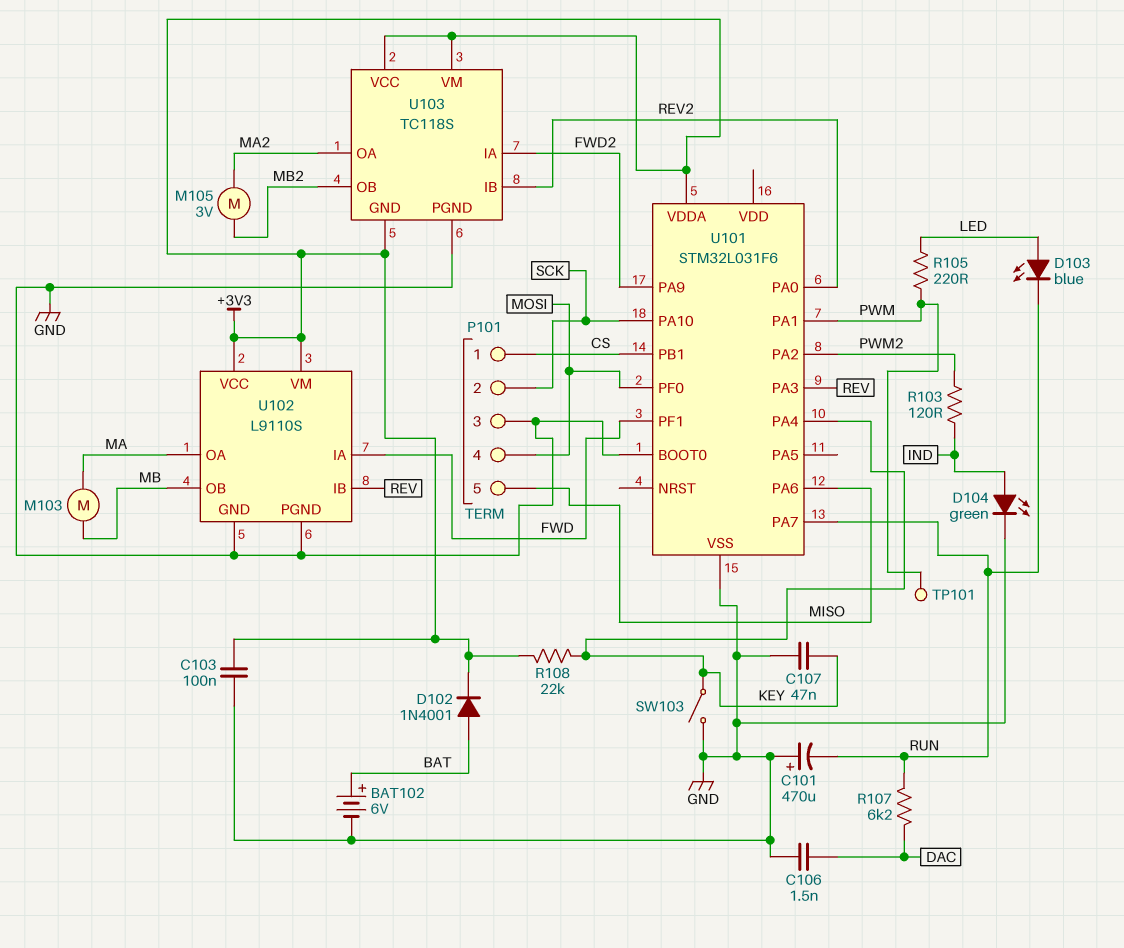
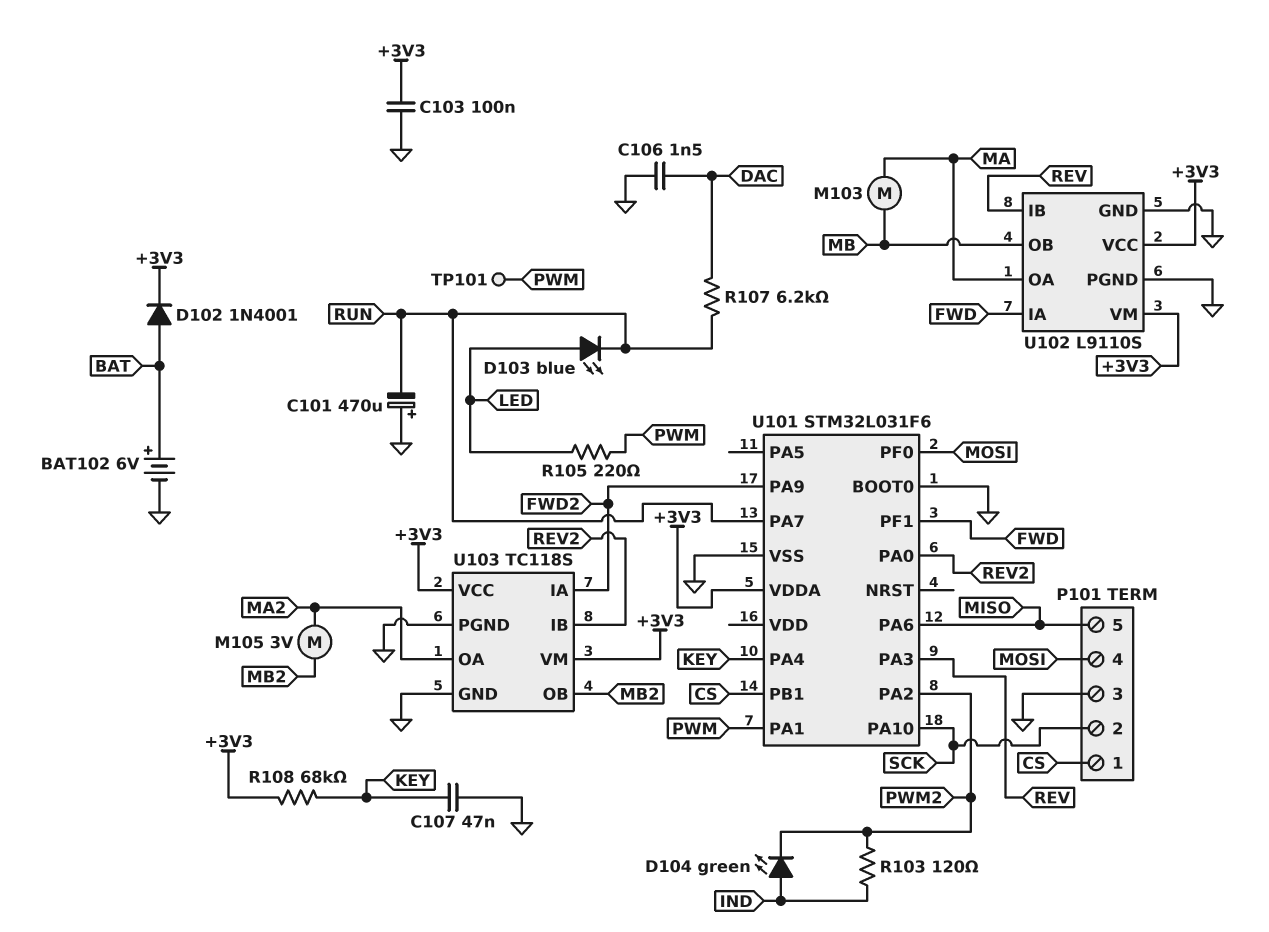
D104: LED green (A IND, K GND) -> LED green (A IND, K PWM2)
R108: 22k (+3V3, KEY) -> 68k (+3V3, KEY)
SW103: switch (GND, KEY) -> none
U103 pin GND: +3V3 -> GND

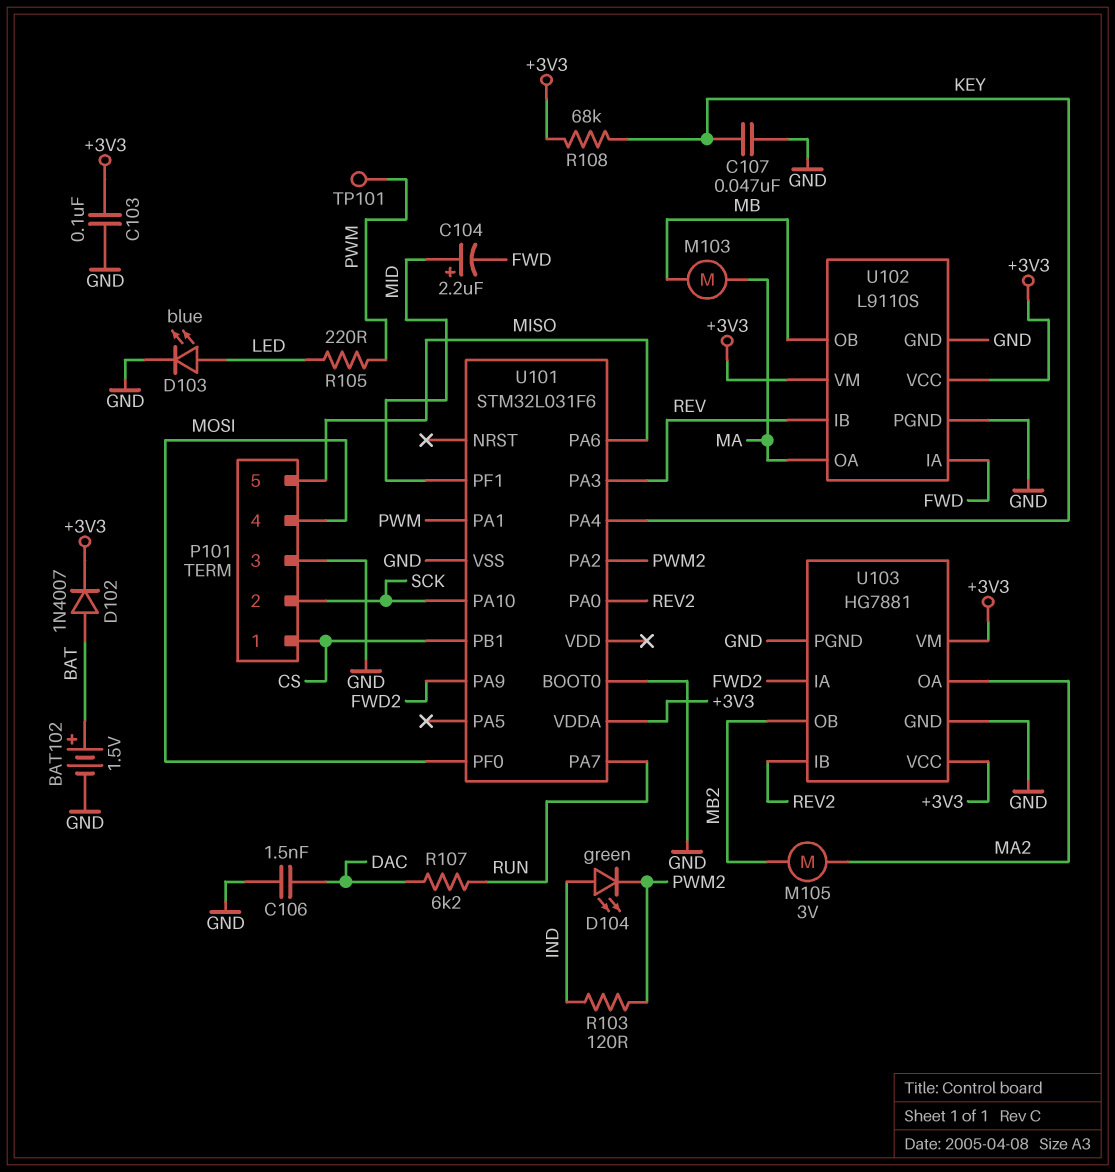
BAT102: 6V (plus BAT, minus GND) -> 1.5V (plus BAT, minus GND)
C101: 470uF (plus GND, minus RUN) -> none
C104: none -> 2.2uF (plus MID, minus FWD)
D102: diode 1N4001 (A BAT, K +3V3) -> diode 1N4007 (A BAT, K +3V3)
D103: LED blue (A LED, K RUN) -> LED blue (A LED, K GND)
U101 pin PF1: FWD -> MID
U103: TC118S -> HG7881

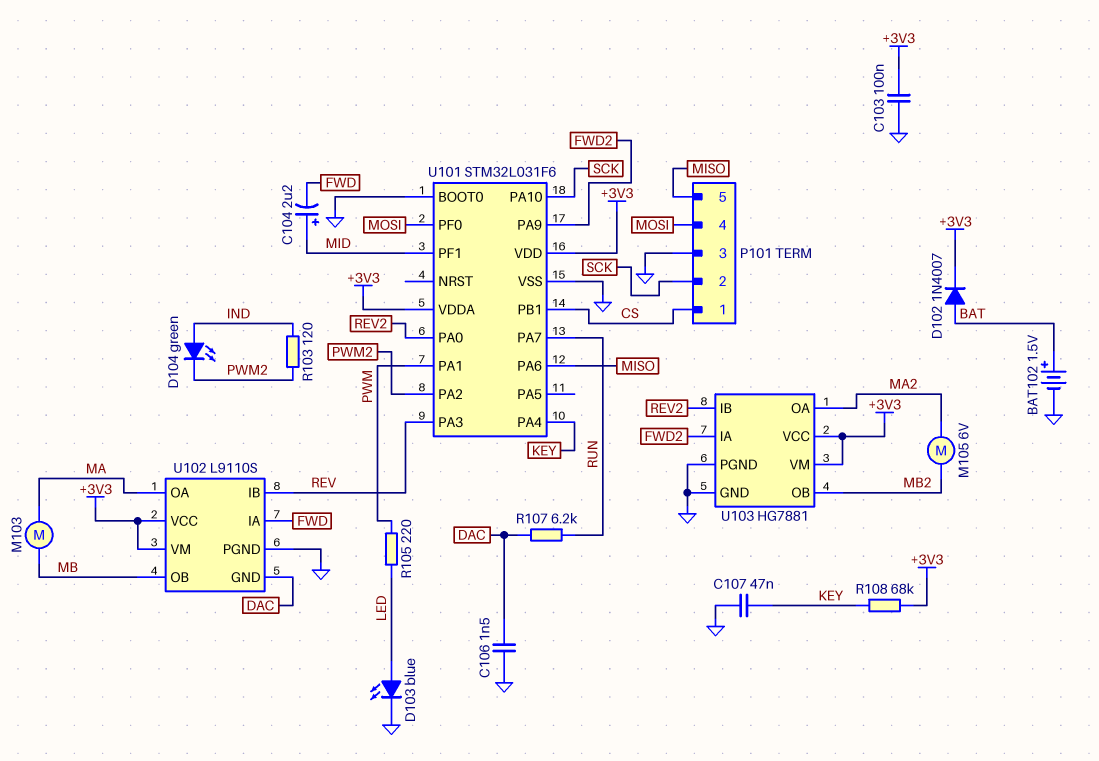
M105: motor 3V (MA2, MB2) -> motor 6V (MA2, MB2)
TP101: test point (PWM) -> none
U101 pin VDD: none -> +3V3
U102 pin GND: GND -> DAC

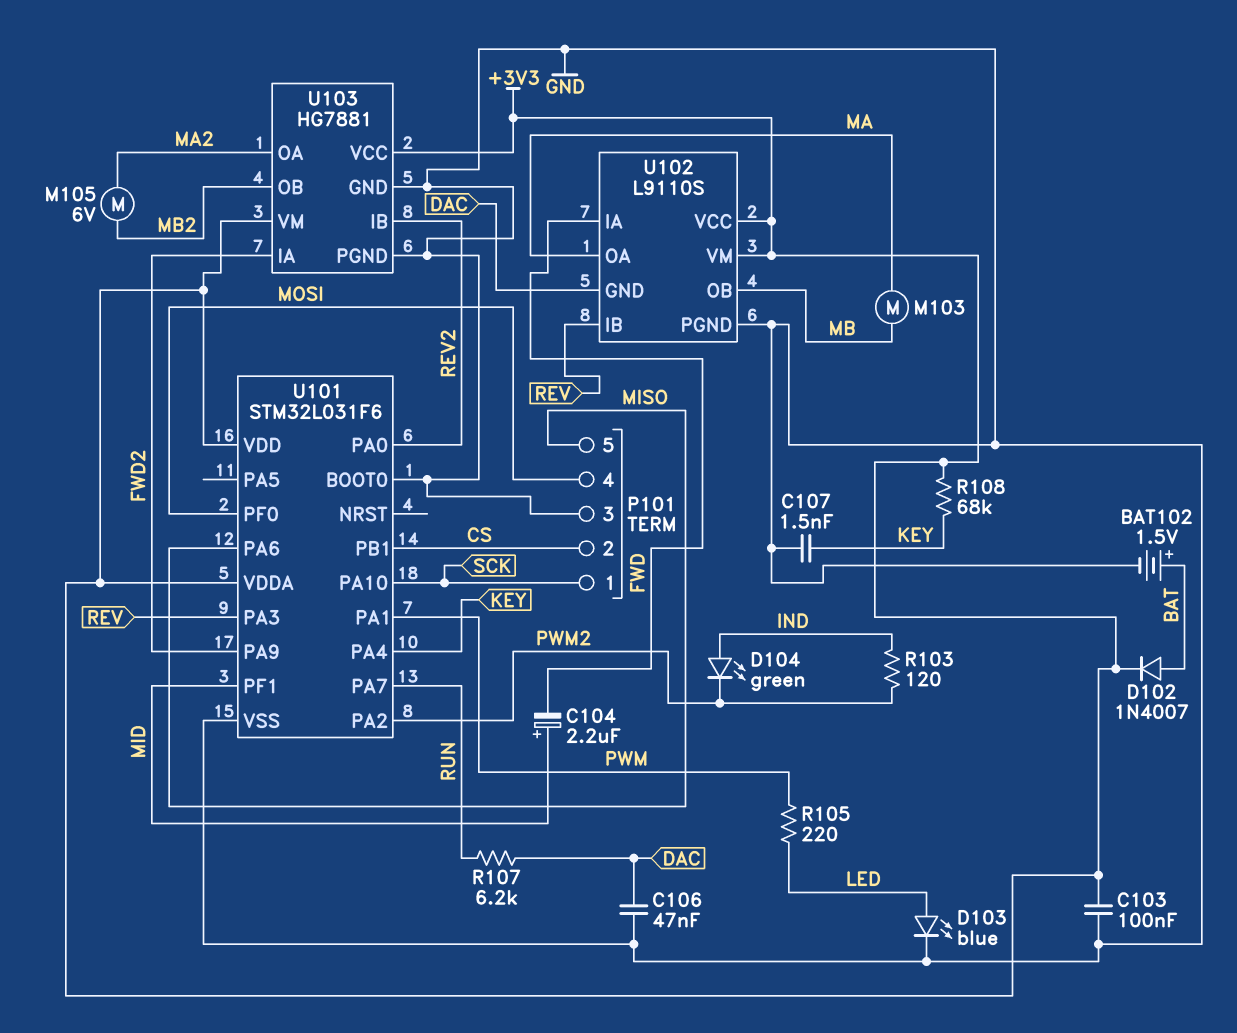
C106: 1.5nF (DAC, GND) -> 47nF (DAC, GND)
C107: 47nF (GND, KEY) -> 1.5nF (GND, KEY)
P101 pin 1: CS -> SCK
P101 pin 2: SCK -> CS

